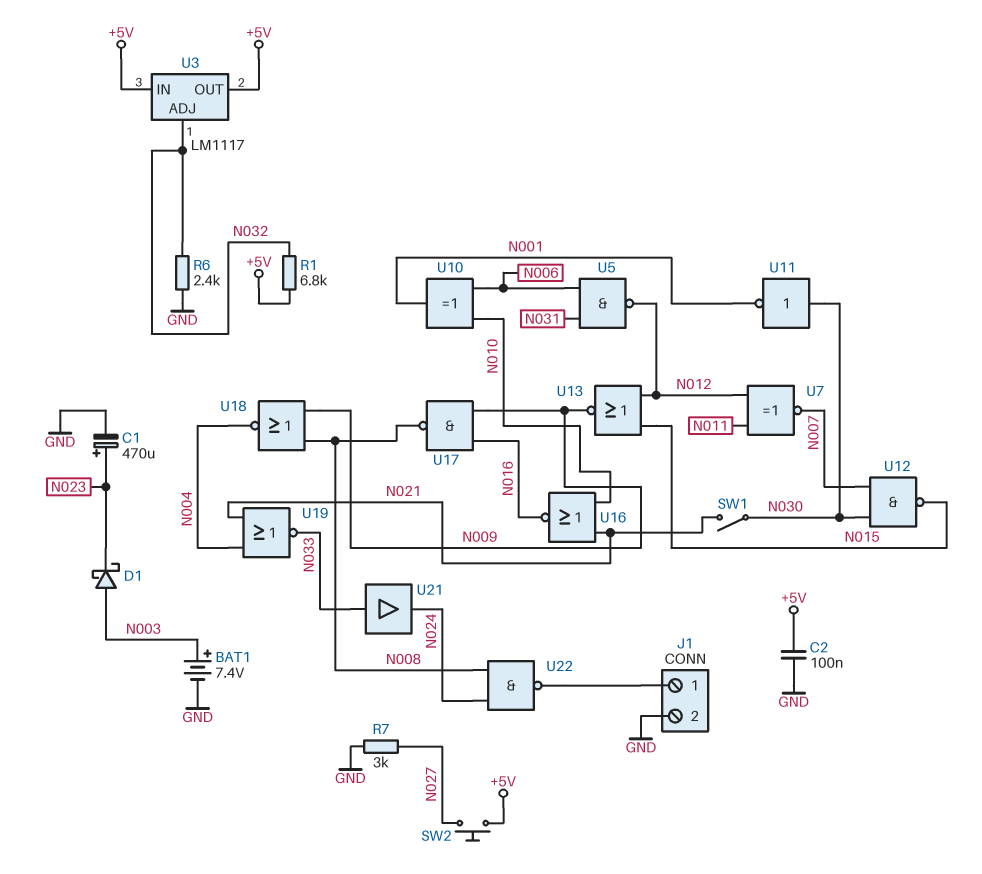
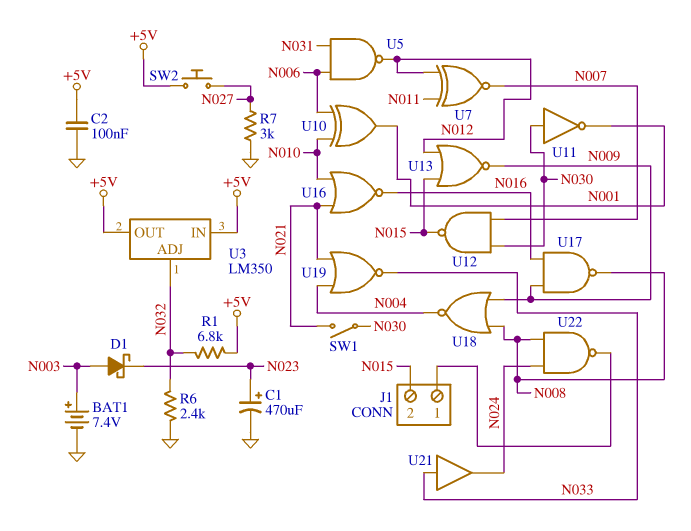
J1 pin 2: GND -> N015
U3: LM1117 -> LM350

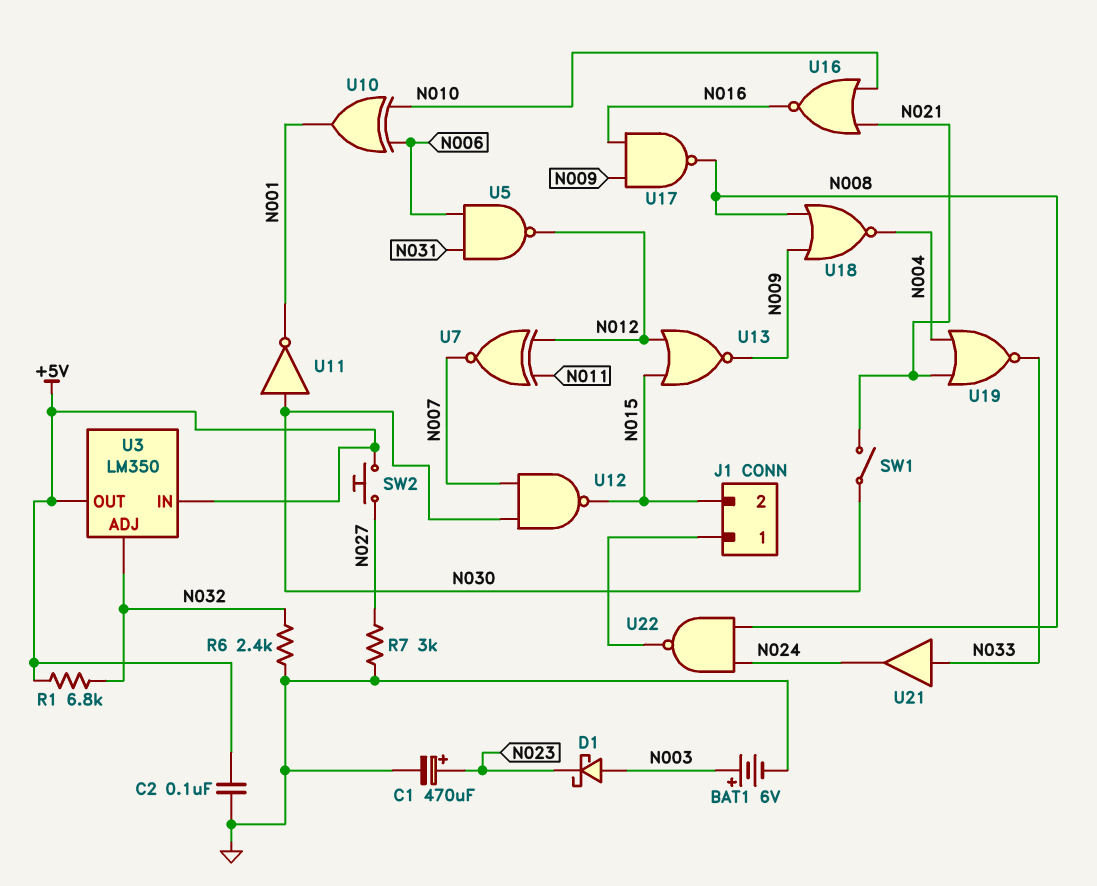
BAT1: 7.4V (plus N003, minus GND) -> 6V (plus N003, minus GND)

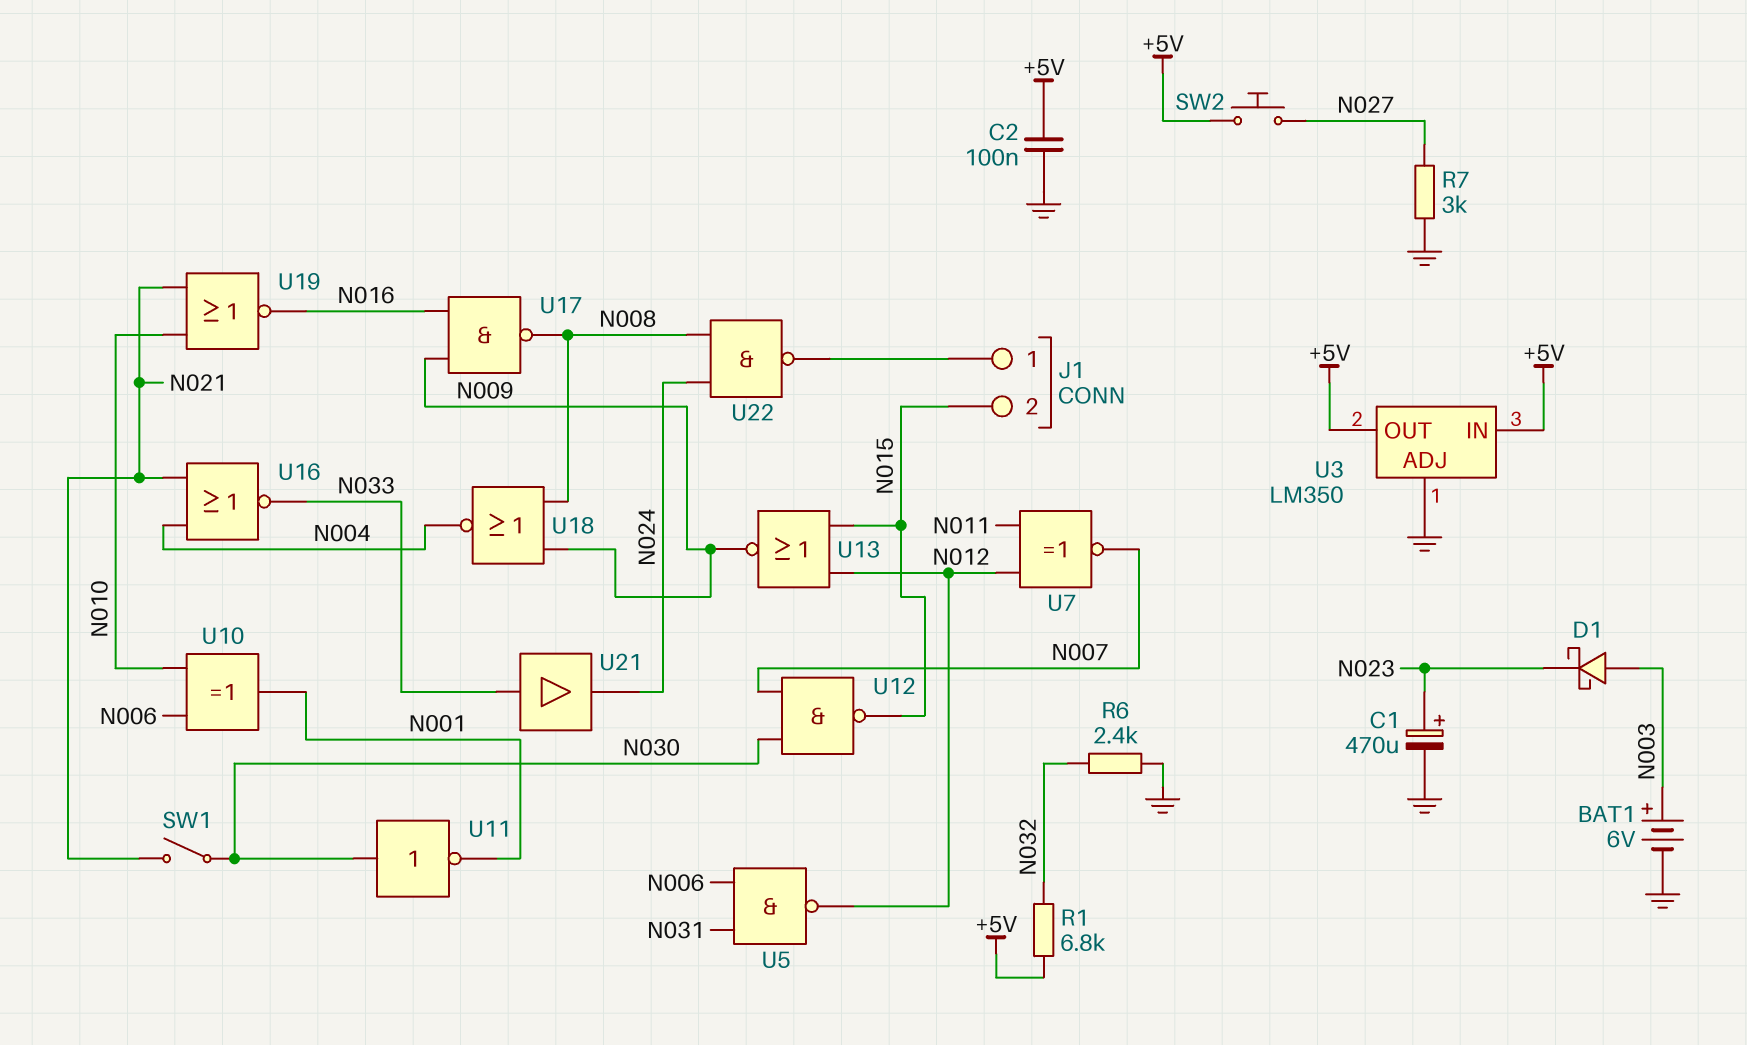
U3 pin ADJ: N032 -> GND
U16: NOR (in N010, in N021, out N016) -> NOR (in N004, in N021, out N033)
U19: NOR (in N004, in N021, out N033) -> NOR (in N010, in N021, out N016)

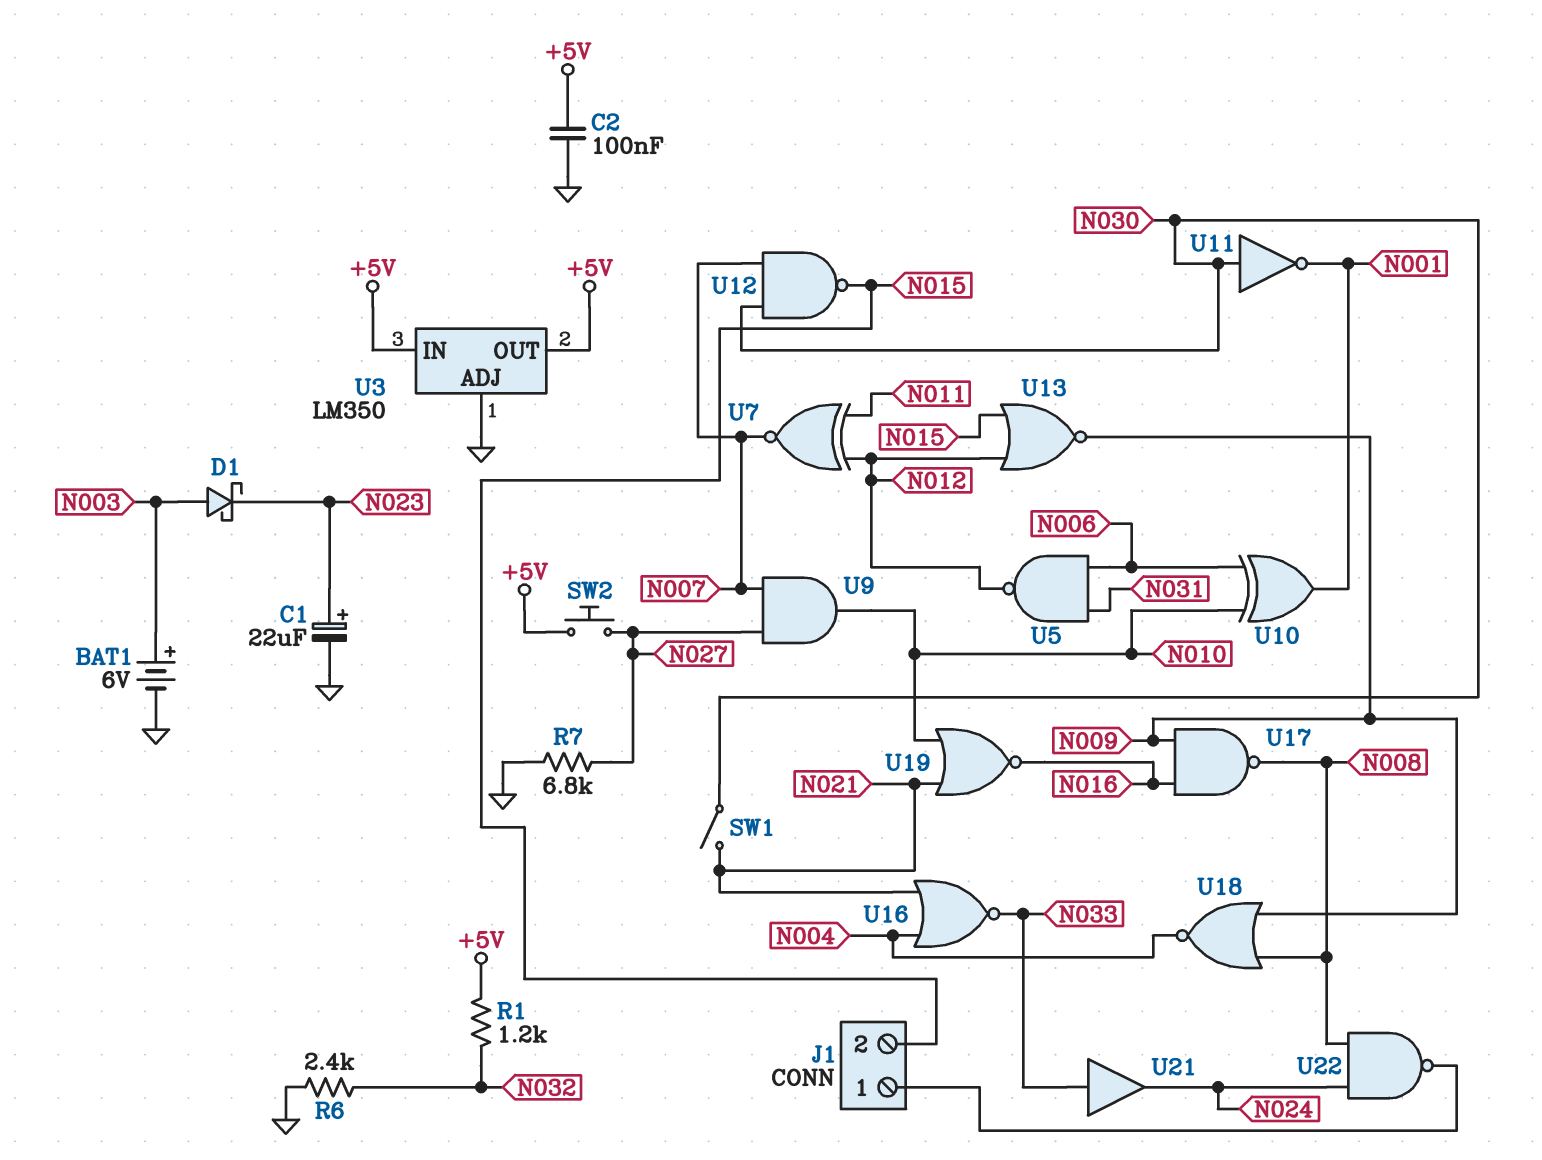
C1: 470uF (plus N023, minus GND) -> 22uF (plus N023, minus GND)
R1: 6.8k (+5V, N032) -> 1.2k (+5V, N032)
R7: 3k (GND, N027) -> 6.8k (GND, N027)
U9: none -> AND (in N007, in N027, out N010)

